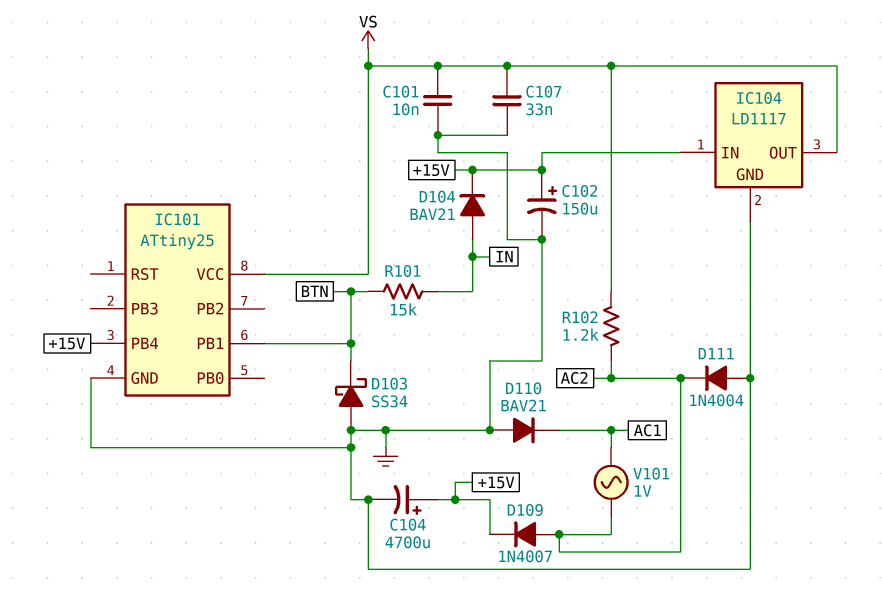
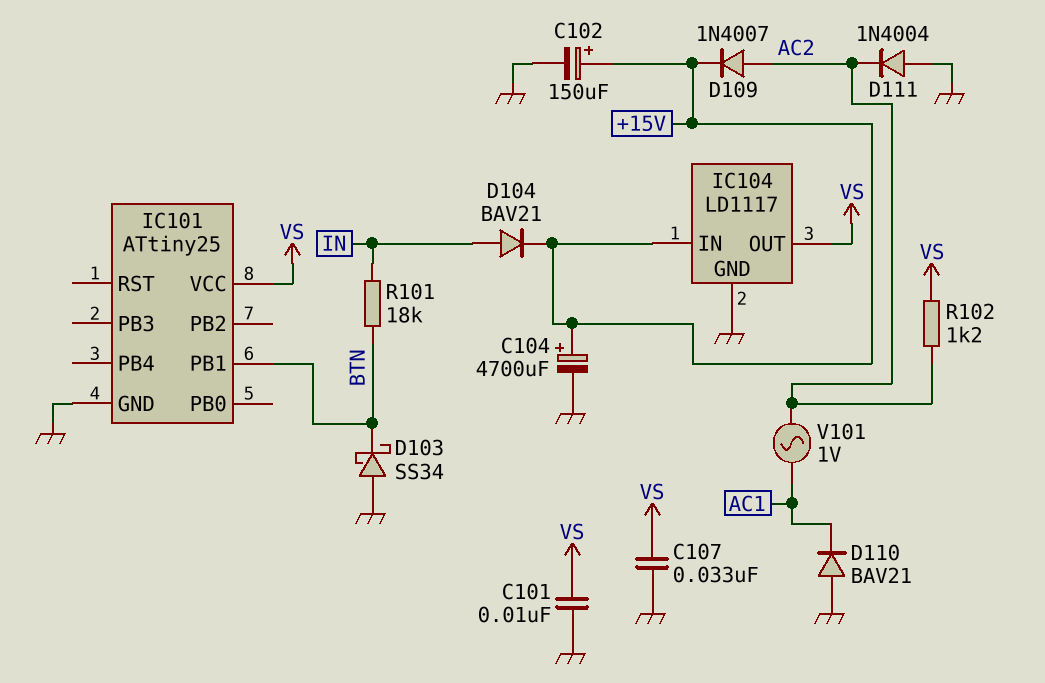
IC101 pin PB4: +15V -> none
R101: 15k (BTN, IN) -> 18k (BTN, IN)

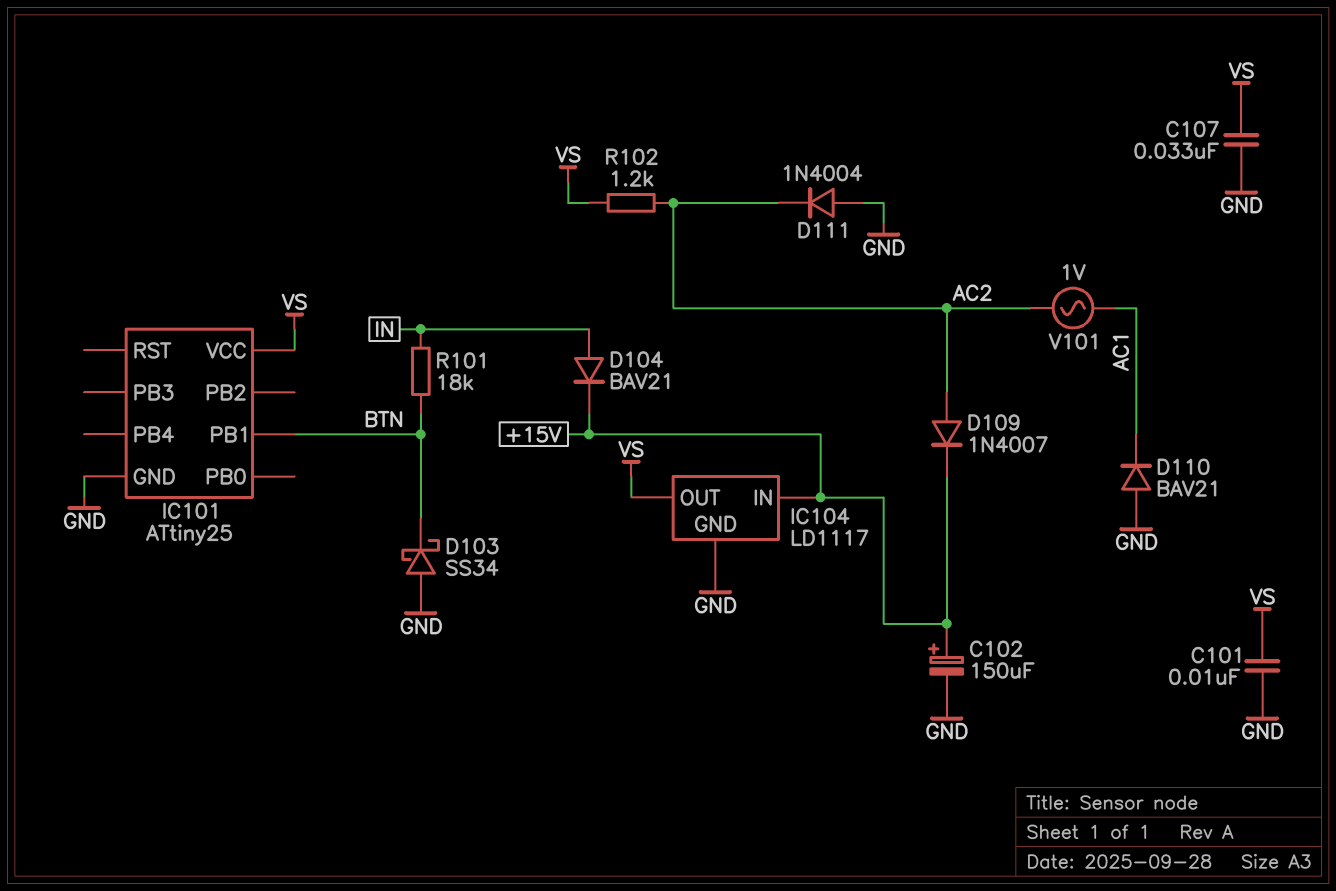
C104: 4700uF (plus +15V, minus GND) -> none

